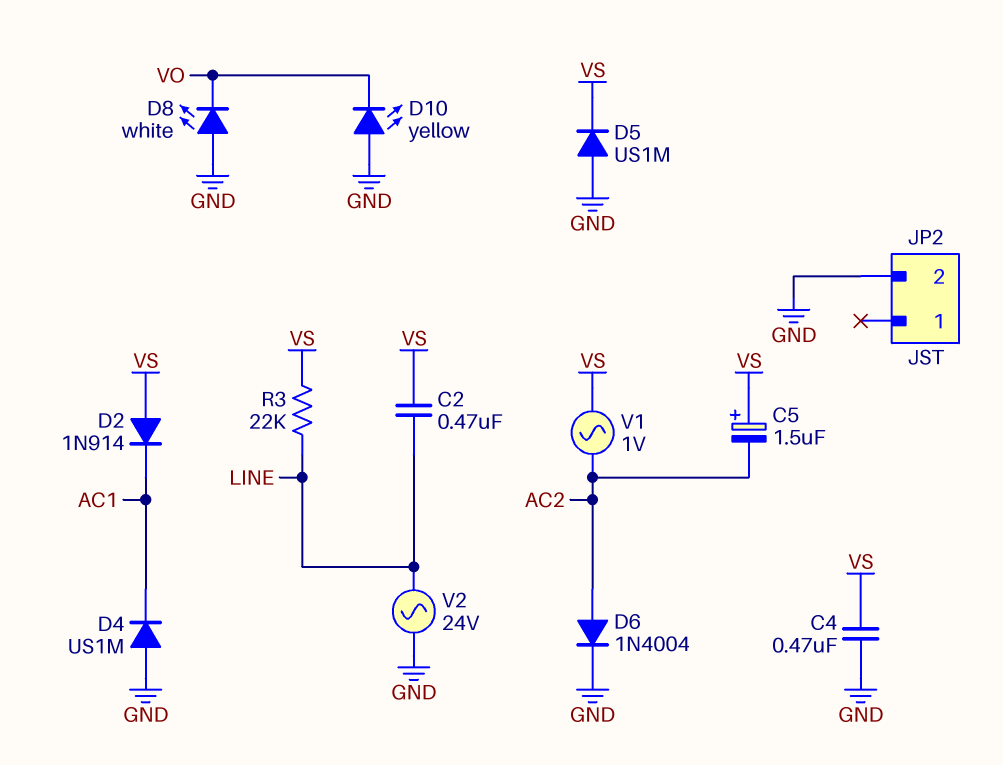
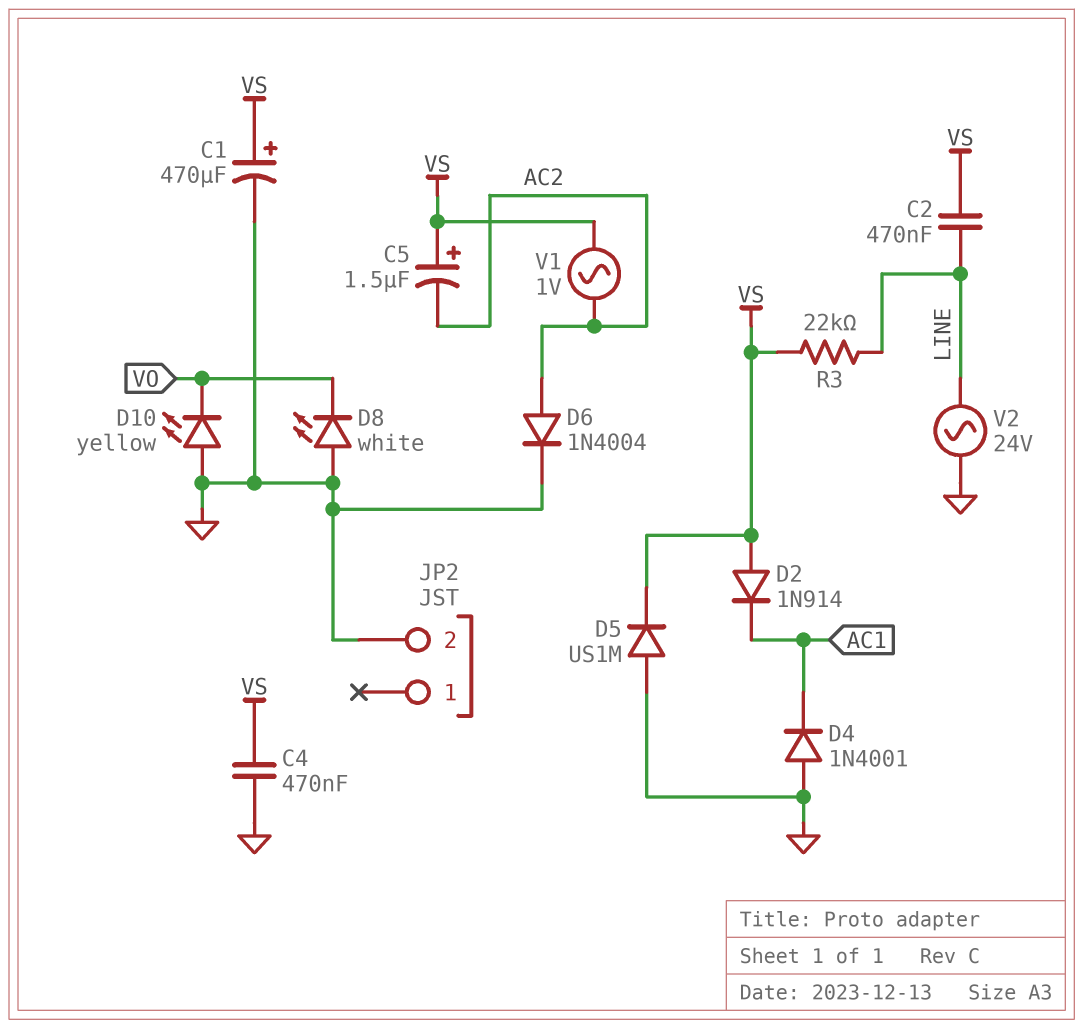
C1: none -> 470uF (plus VS, minus GND)
D4: diode US1M (A GND, K AC1) -> diode 1N4001 (A GND, K AC1)

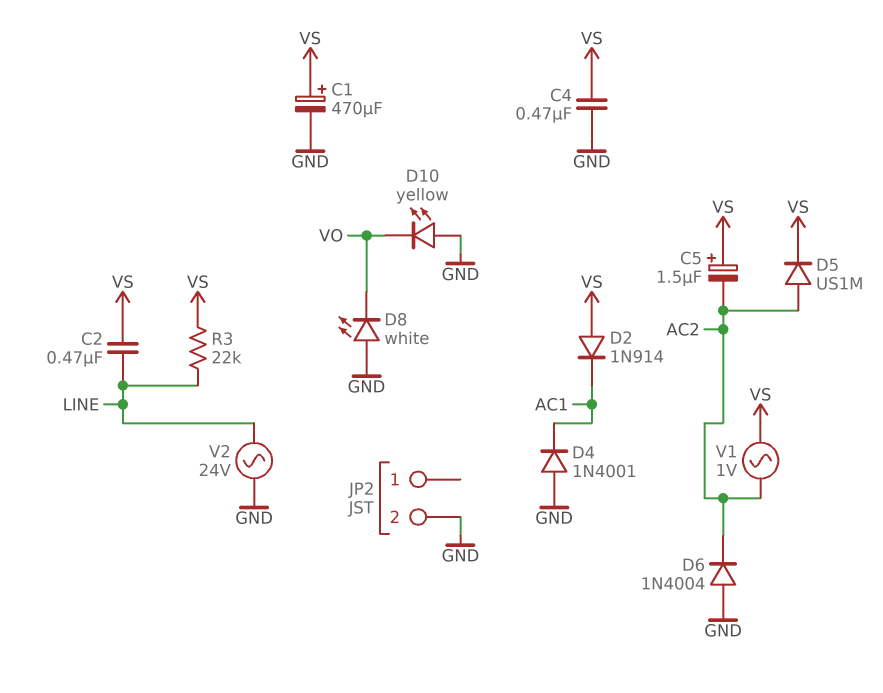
D5: diode US1M (A GND, K VS) -> diode US1M (A AC2, K VS)
D6: diode 1N4004 (A AC2, K GND) -> diode 1N4004 (A GND, K AC2)

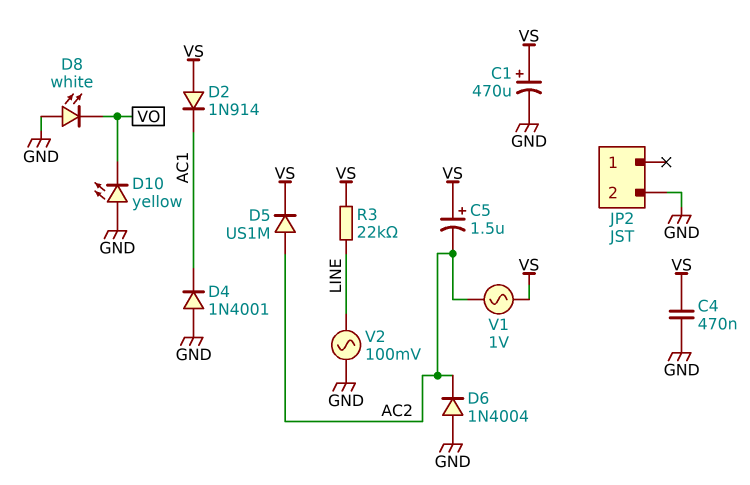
C2: 470nF (LINE, VS) -> none
V2: AC 24V (GND, LINE) -> AC 100mV (GND, LINE)

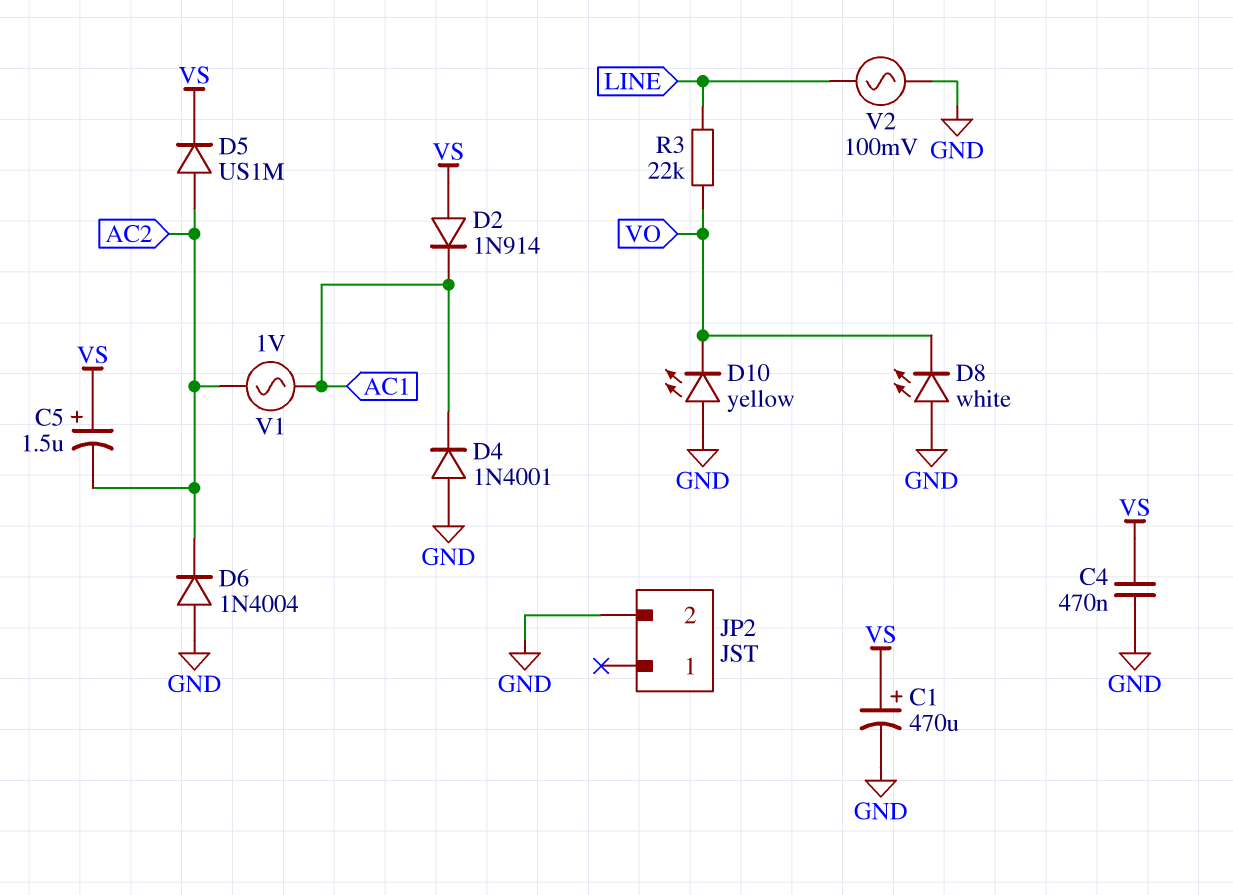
R3: 22k (LINE, VS) -> 22k (LINE, VO)
V1: AC 1V (AC2, VS) -> AC 1V (AC1, AC2)

